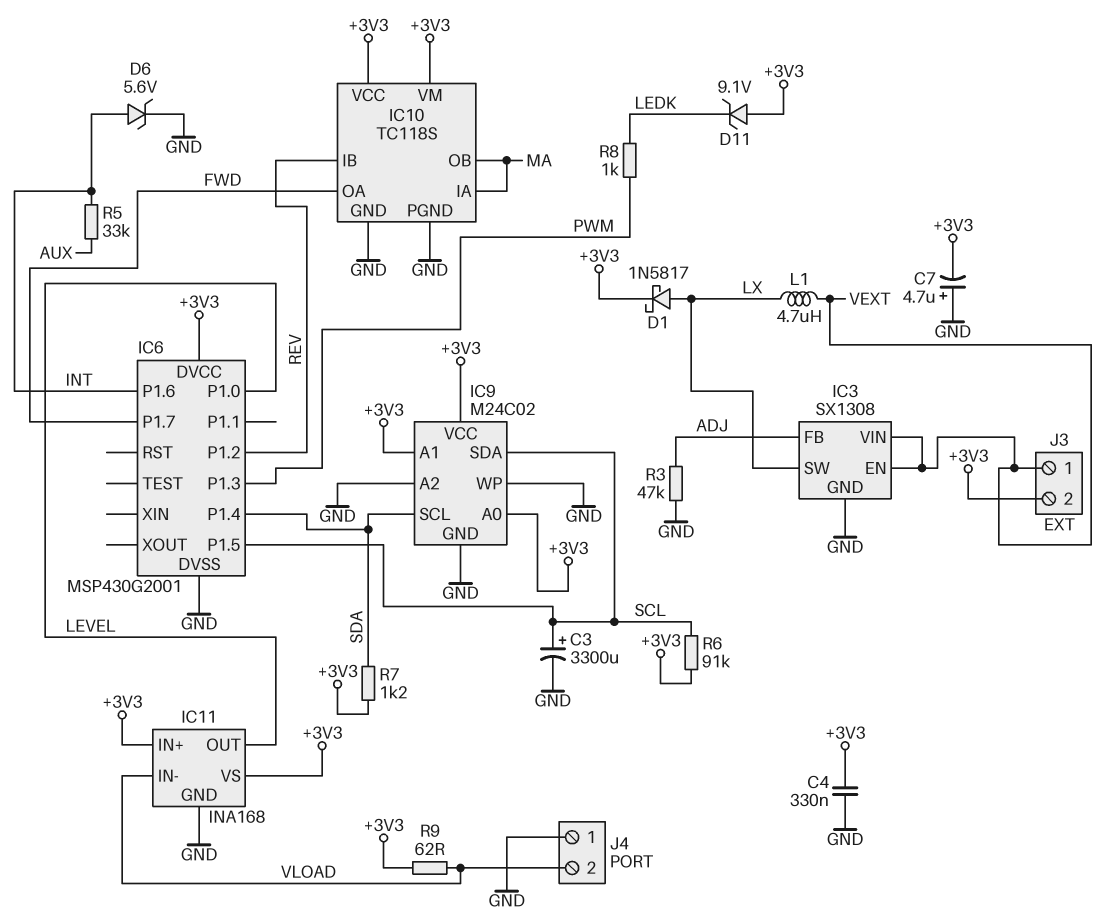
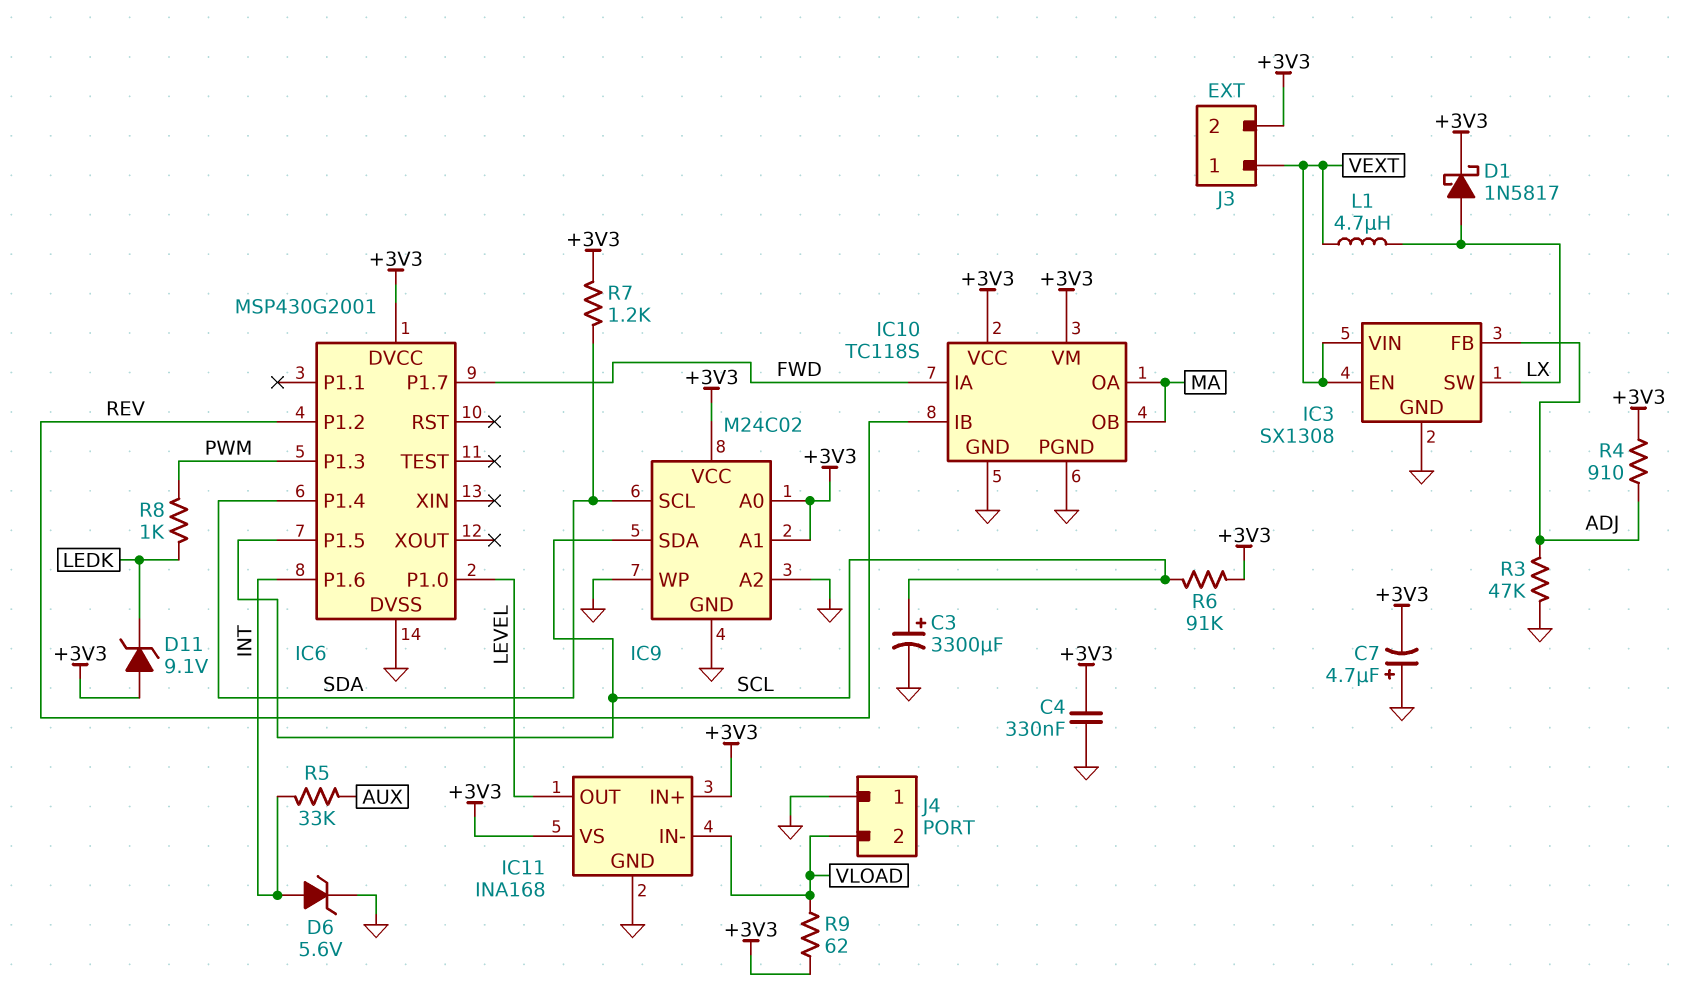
IC10 pin IA: MA -> FWD
IC10 pin OA: FWD -> MA
R4: none -> 910 (+3V3, ADJ)

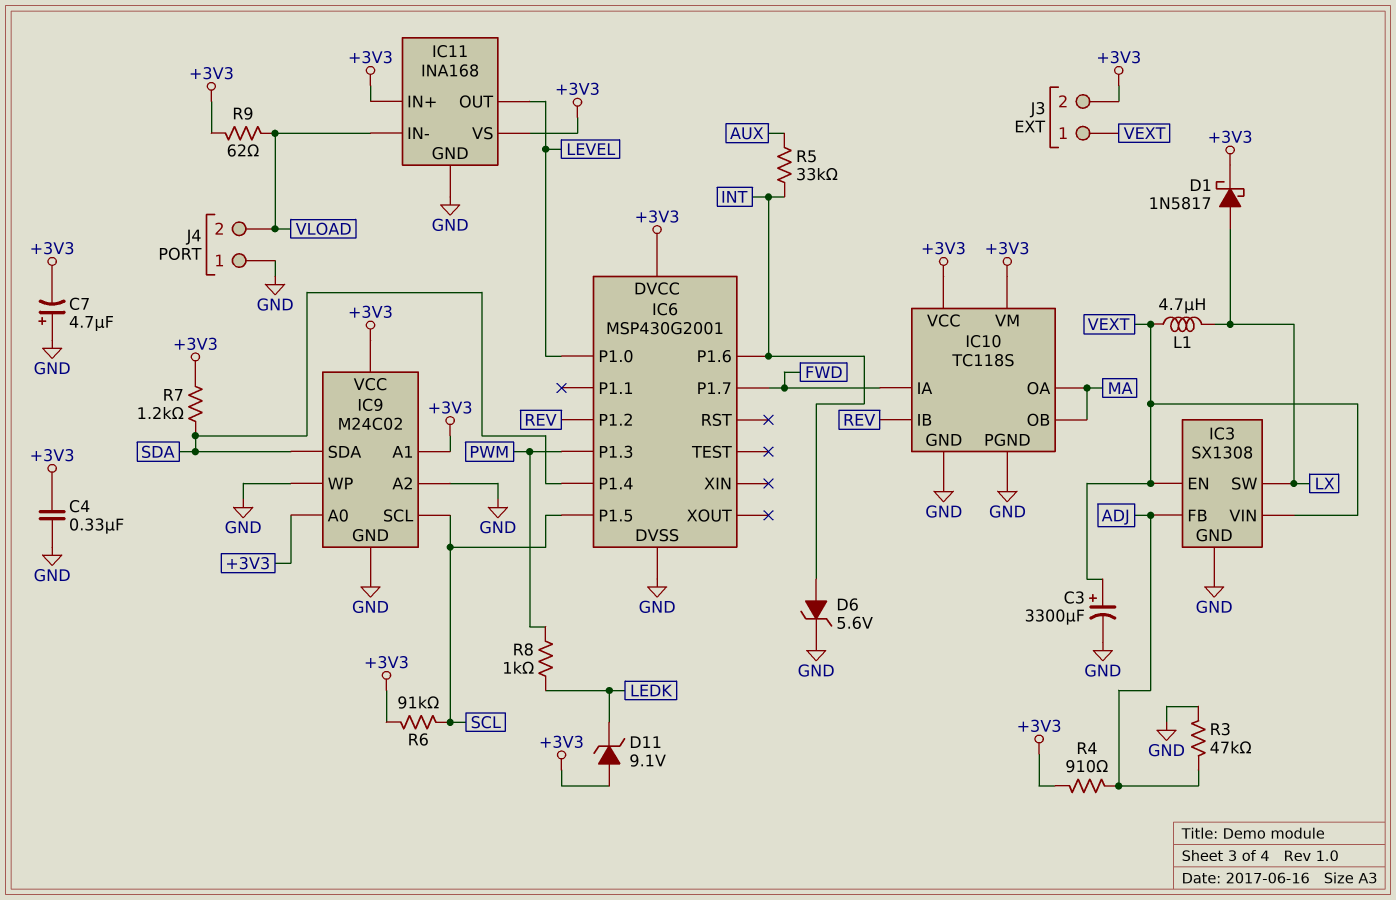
C3: 3300uF (plus SCL, minus GND) -> 3300uF (plus VEXT, minus GND)
IC9 pin SCL: SDA -> SCL
IC9 pin SDA: SCL -> SDA

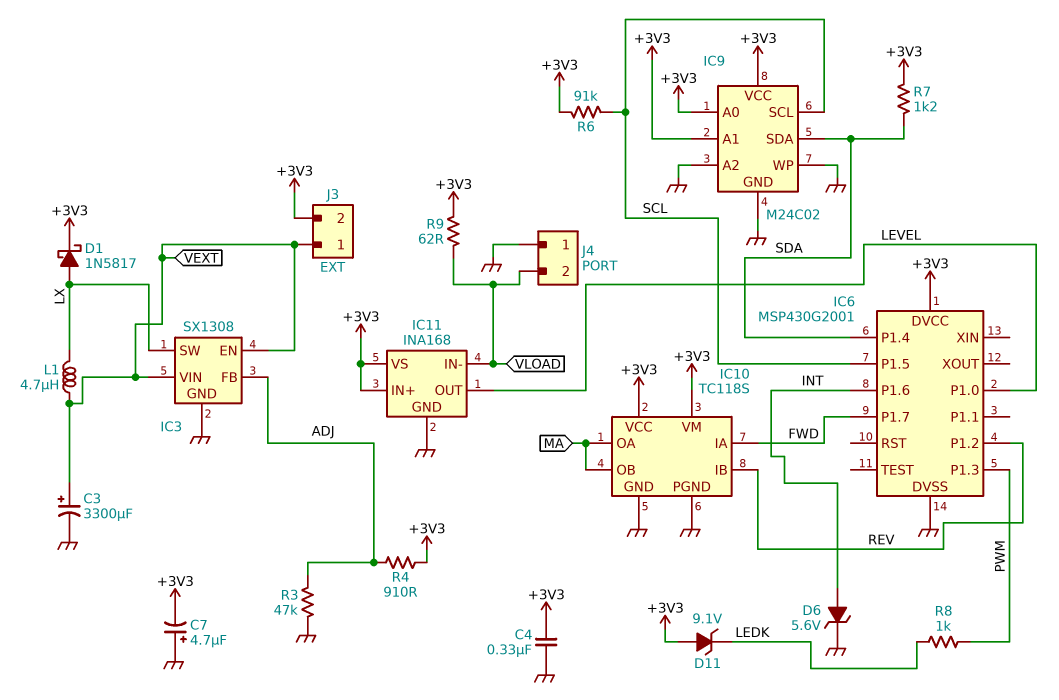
R5: 33k (AUX, INT) -> none

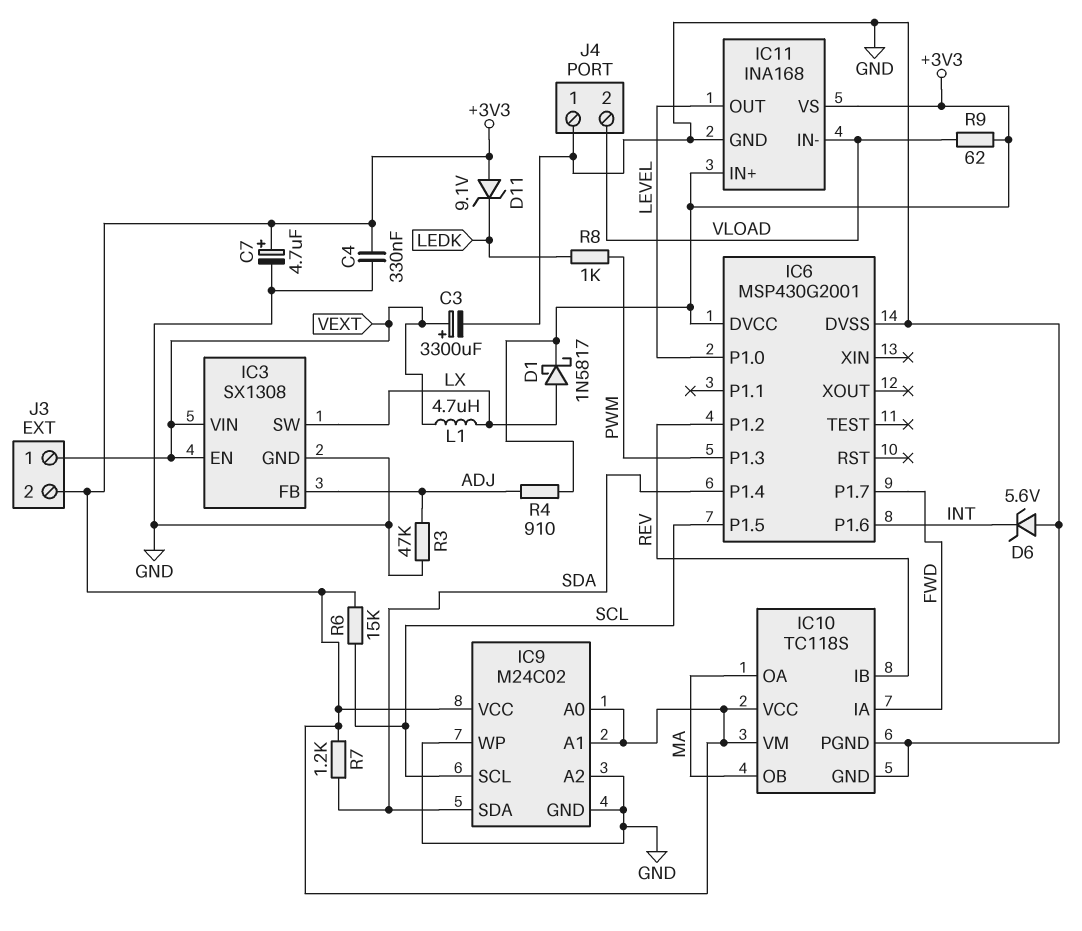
C7: 4.7uF (plus GND, minus +3V3) -> 4.7uF (plus +3V3, minus GND)
D6: zener 5.6V (A INT, K GND) -> zener 5.6V (A GND, K INT)
R6: 91k (+3V3, SCL) -> 15k (+3V3, SCL)

